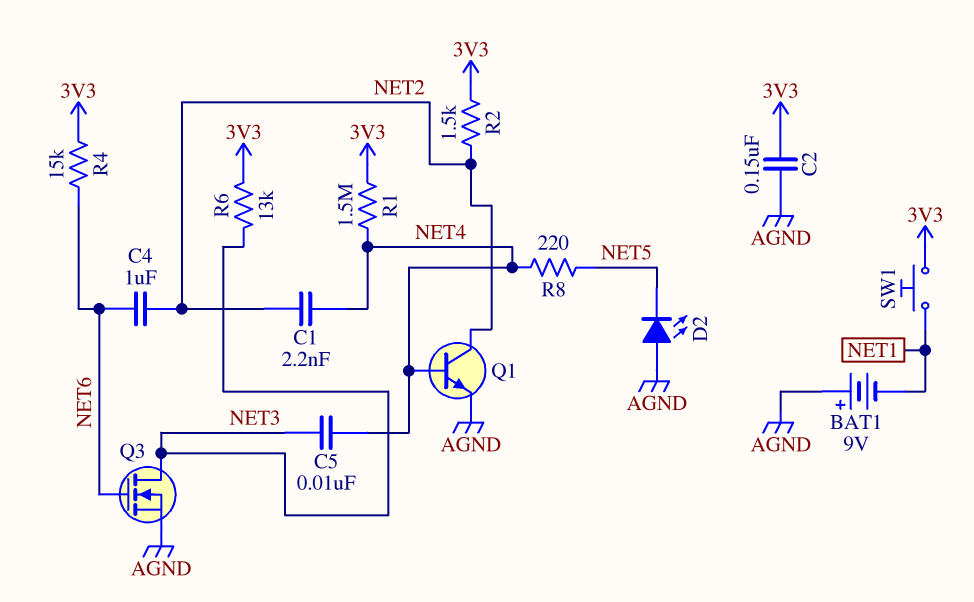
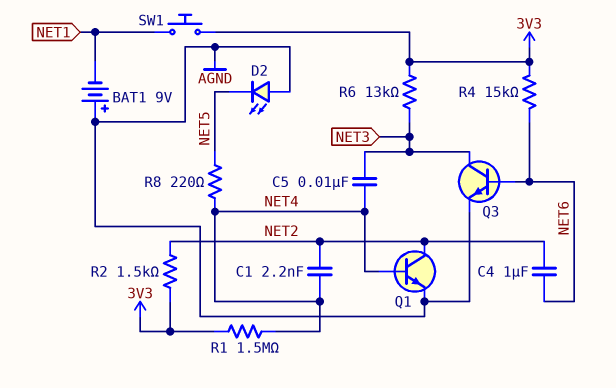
C2: 150nF (3V3, AGND) -> none
Q3: NMOS (G NET6, D NET3, S AGND) -> NPN (B NET6, C NET3, E AGND)

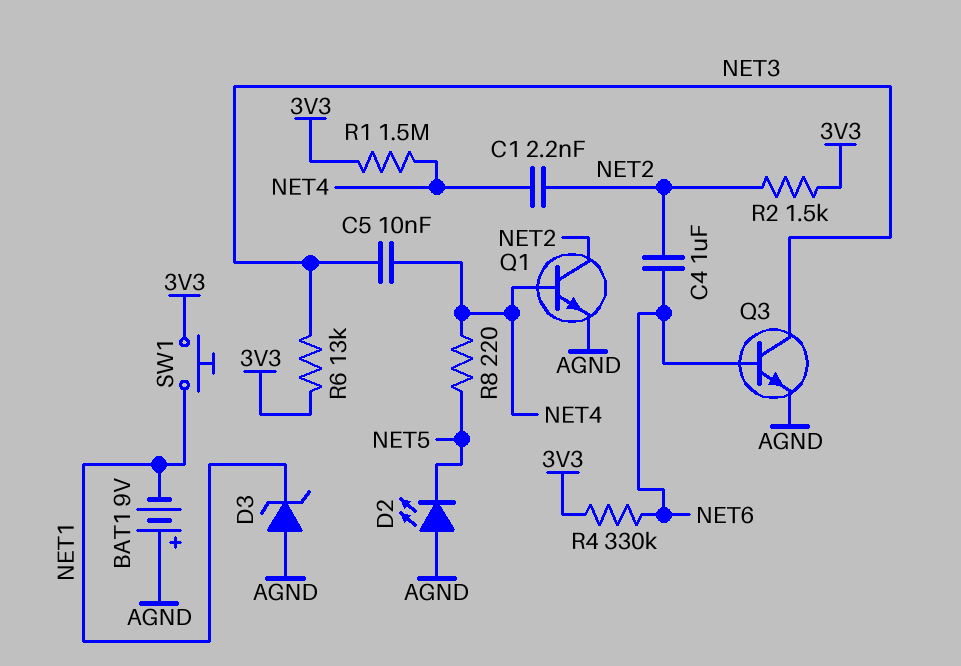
D3: none -> zener (A AGND, K NET1)
R4: 15k (3V3, NET6) -> 330k (3V3, NET6)

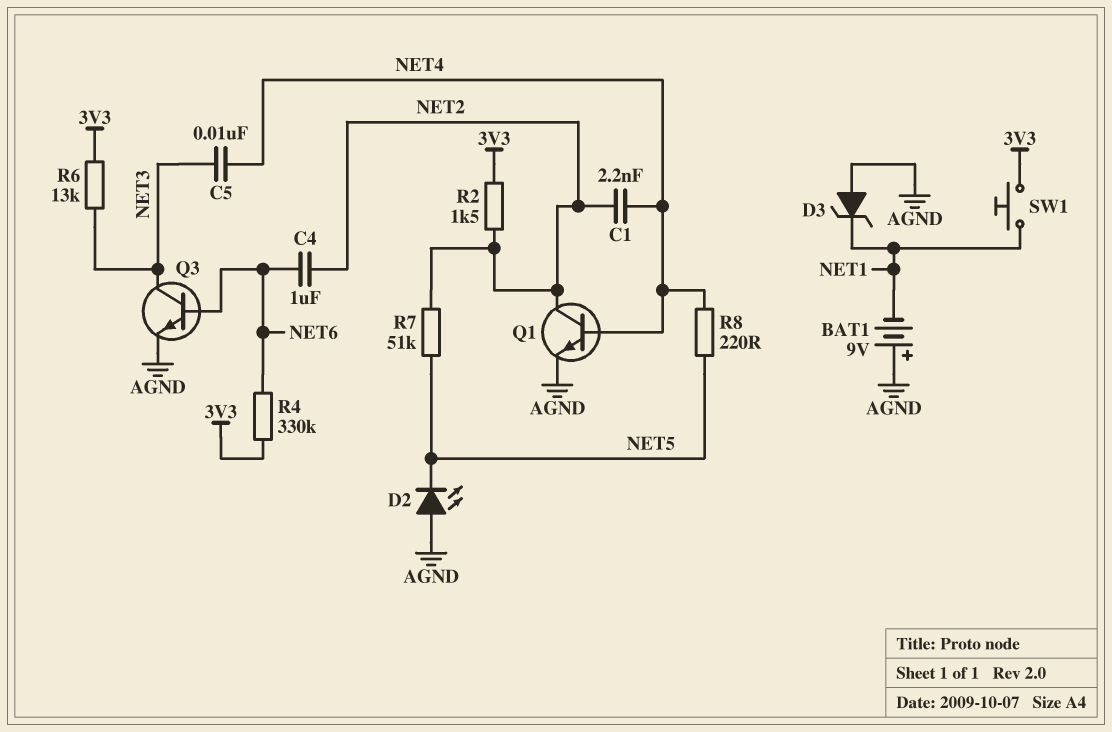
R1: 1.5M (3V3, NET4) -> none
R7: none -> 51k (NET2, NET5)

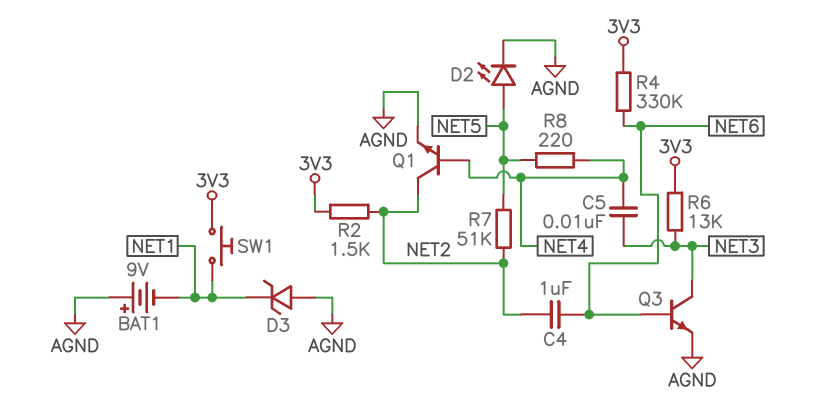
C1: 2.2nF (NET2, NET4) -> none
D2: LED (A AGND, K NET5) -> LED (A NET5, K AGND)

